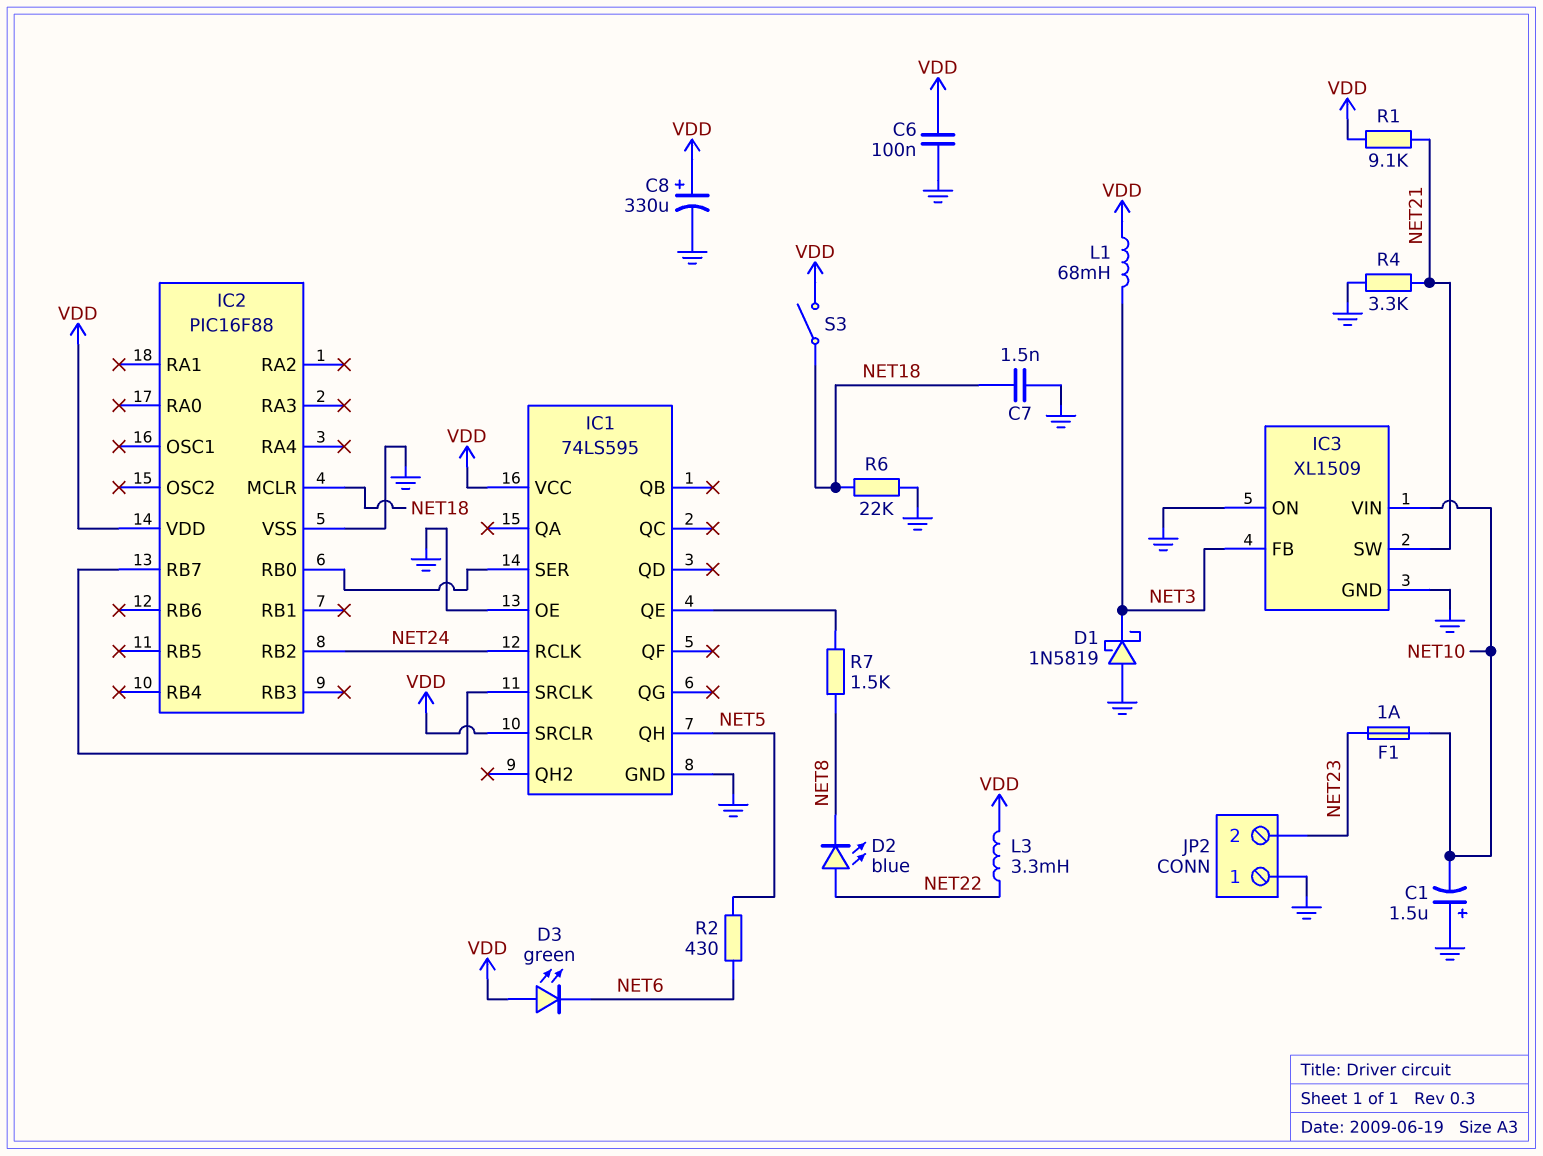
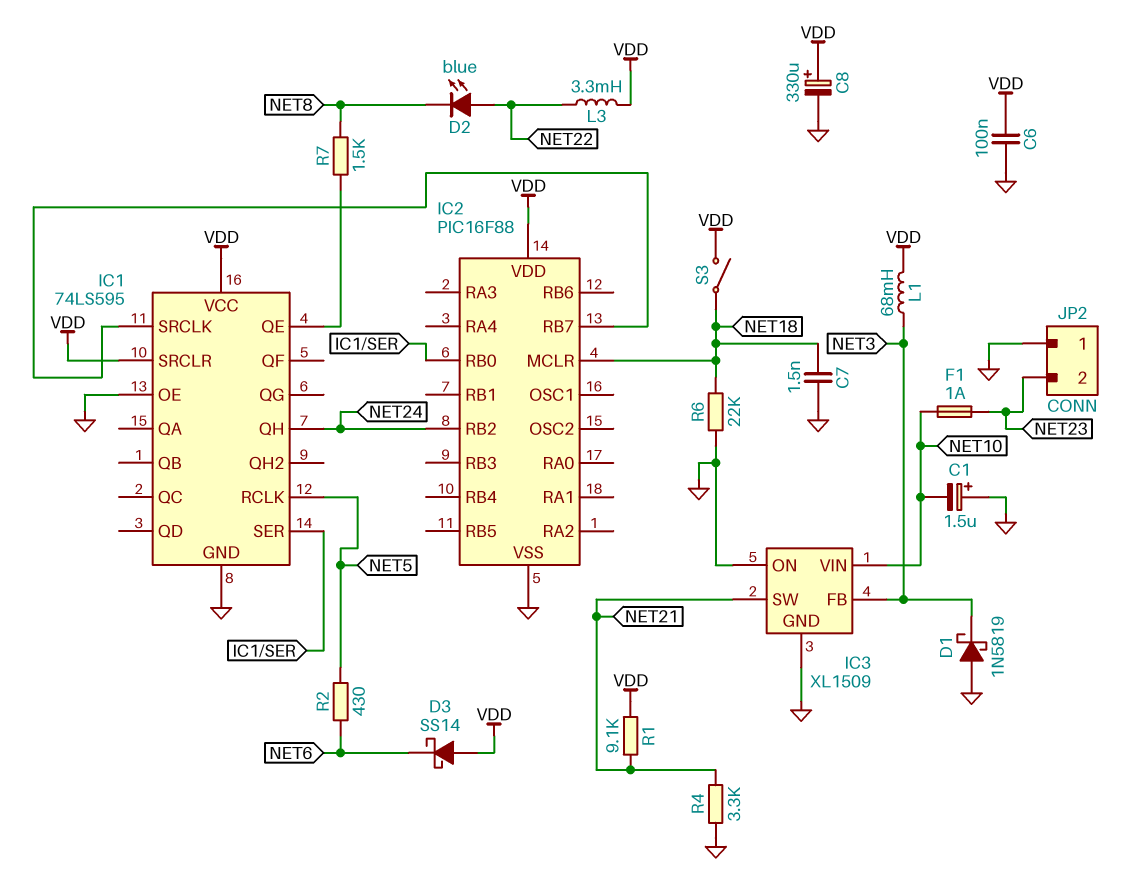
D3: LED green (A VDD, K NET6) -> schottky SS14 (A VDD, K NET6)
IC1 pin QH: NET5 -> NET24
IC1 pin RCLK: NET24 -> NET5

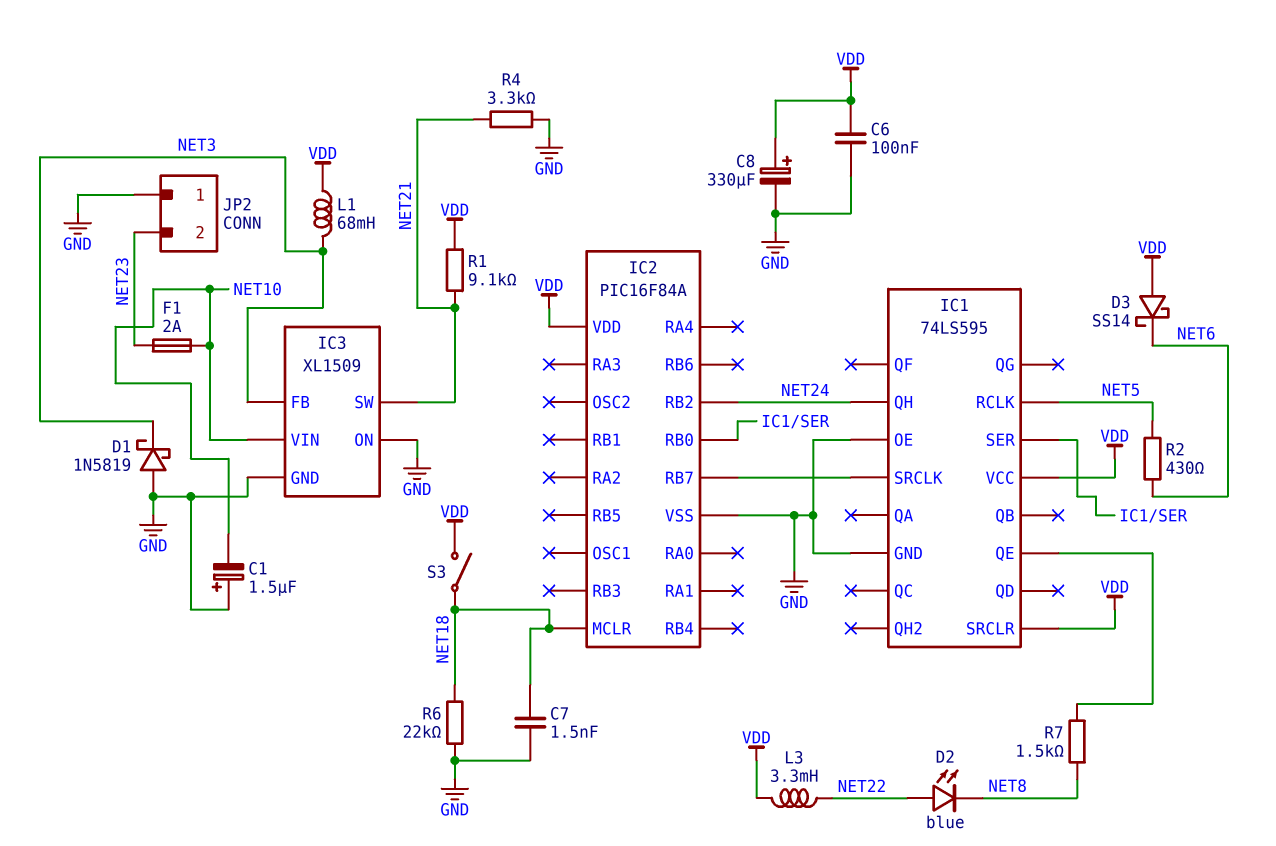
F1: 1A (NET10, NET23) -> 2A (NET10, NET23)
IC2: PIC16F88 -> PIC16F84A

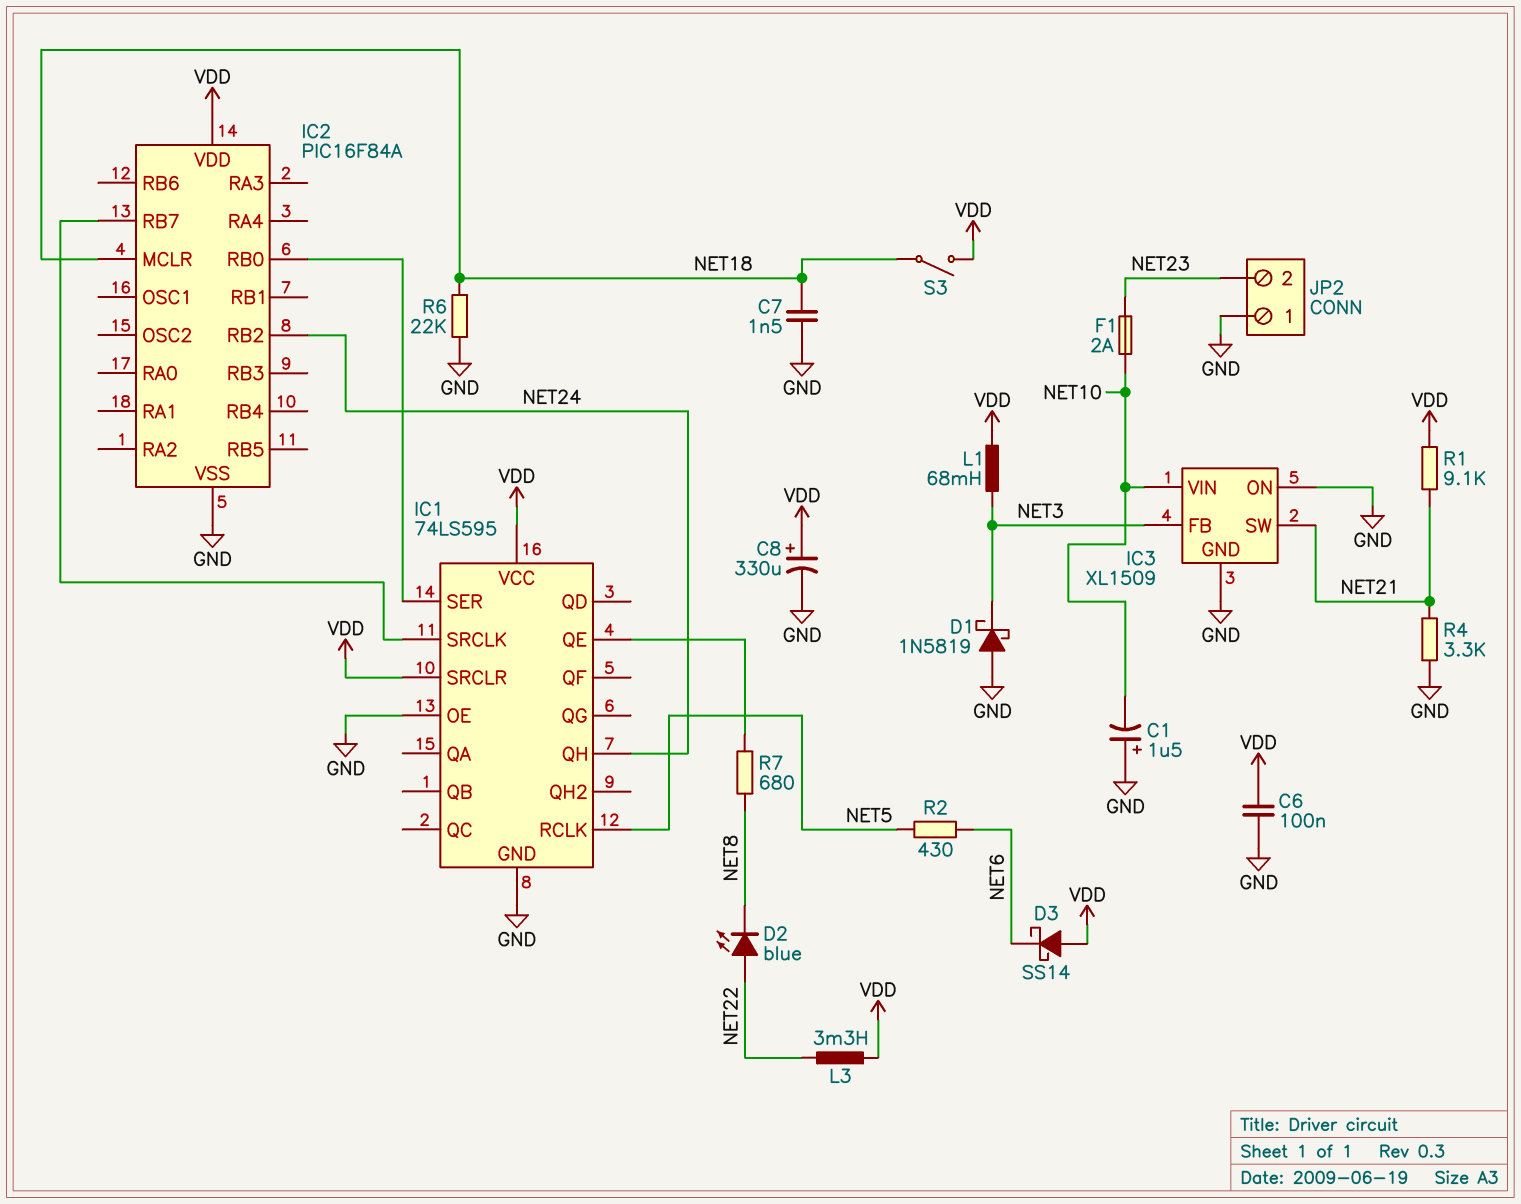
R7: 1.5k (IC1/QE, NET8) -> 680 (IC1/QE, NET8)

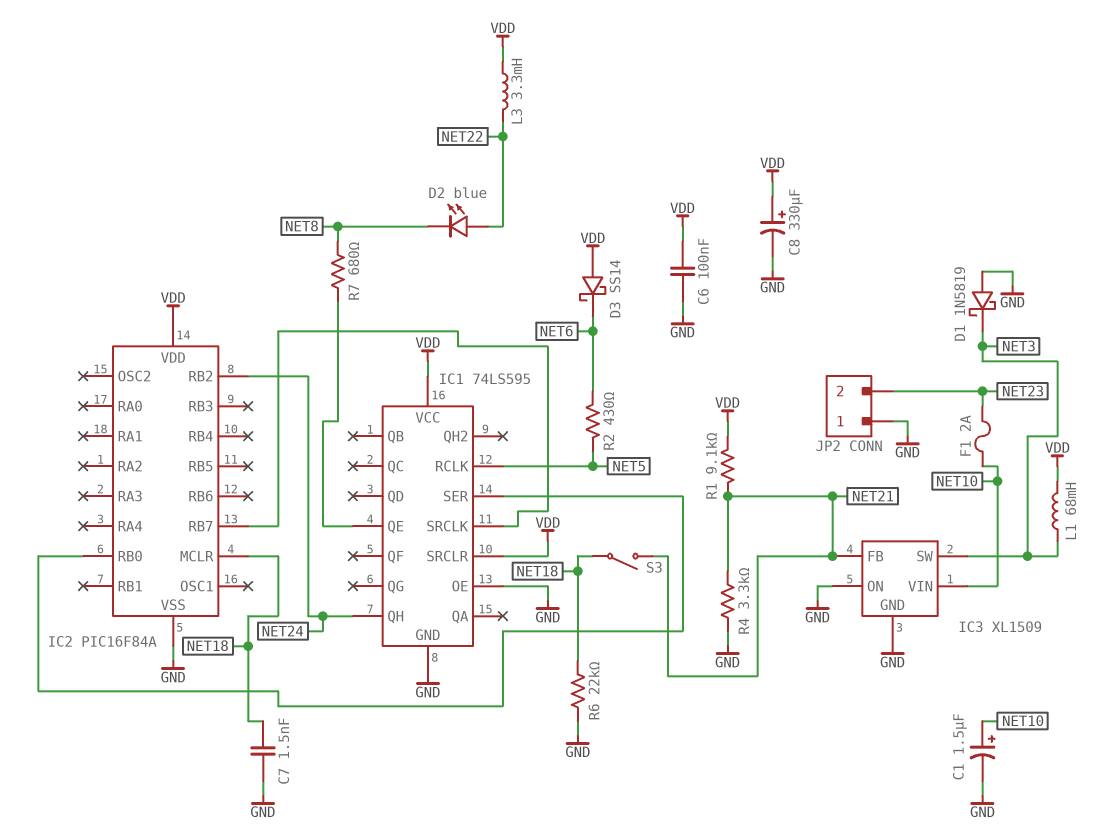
C1: 1.5uF (plus GND, minus NET10) -> 1.5uF (plus NET10, minus GND)
IC3 pin FB: NET3 -> NET21
IC3 pin SW: NET21 -> NET3
S3: switch (NET18, VDD) -> switch (NET18, NET21)

